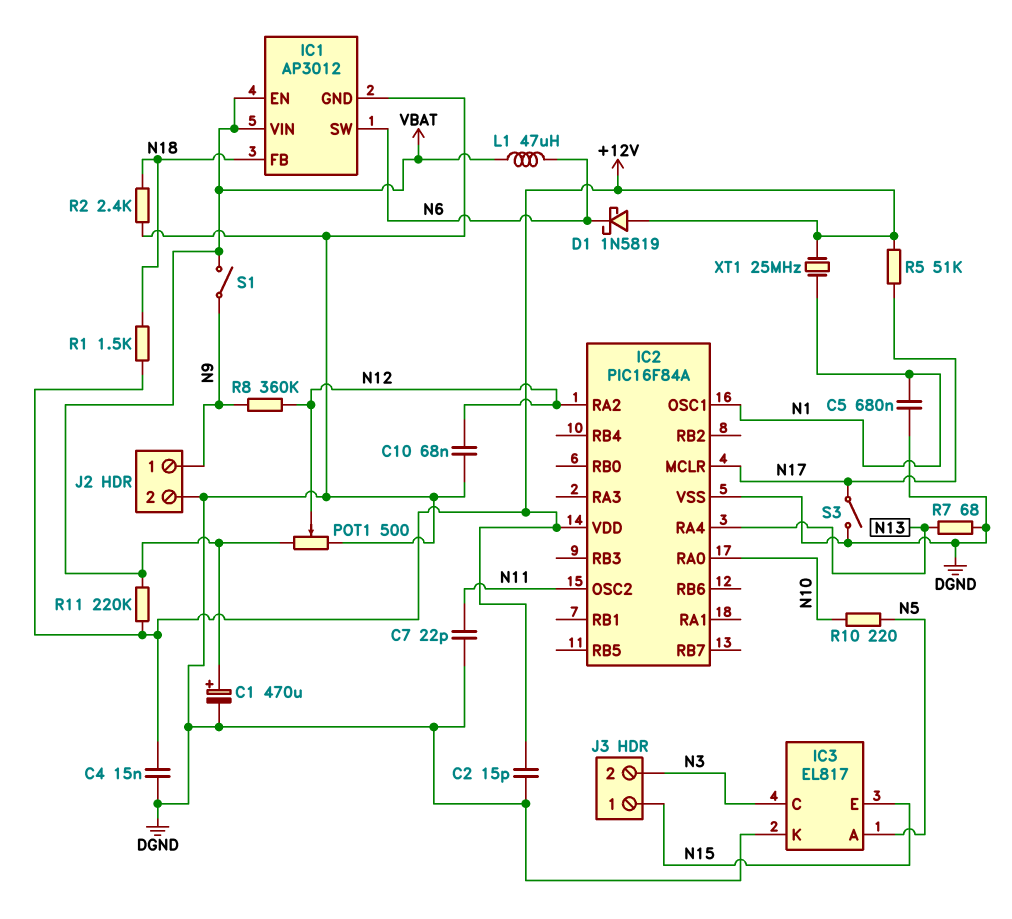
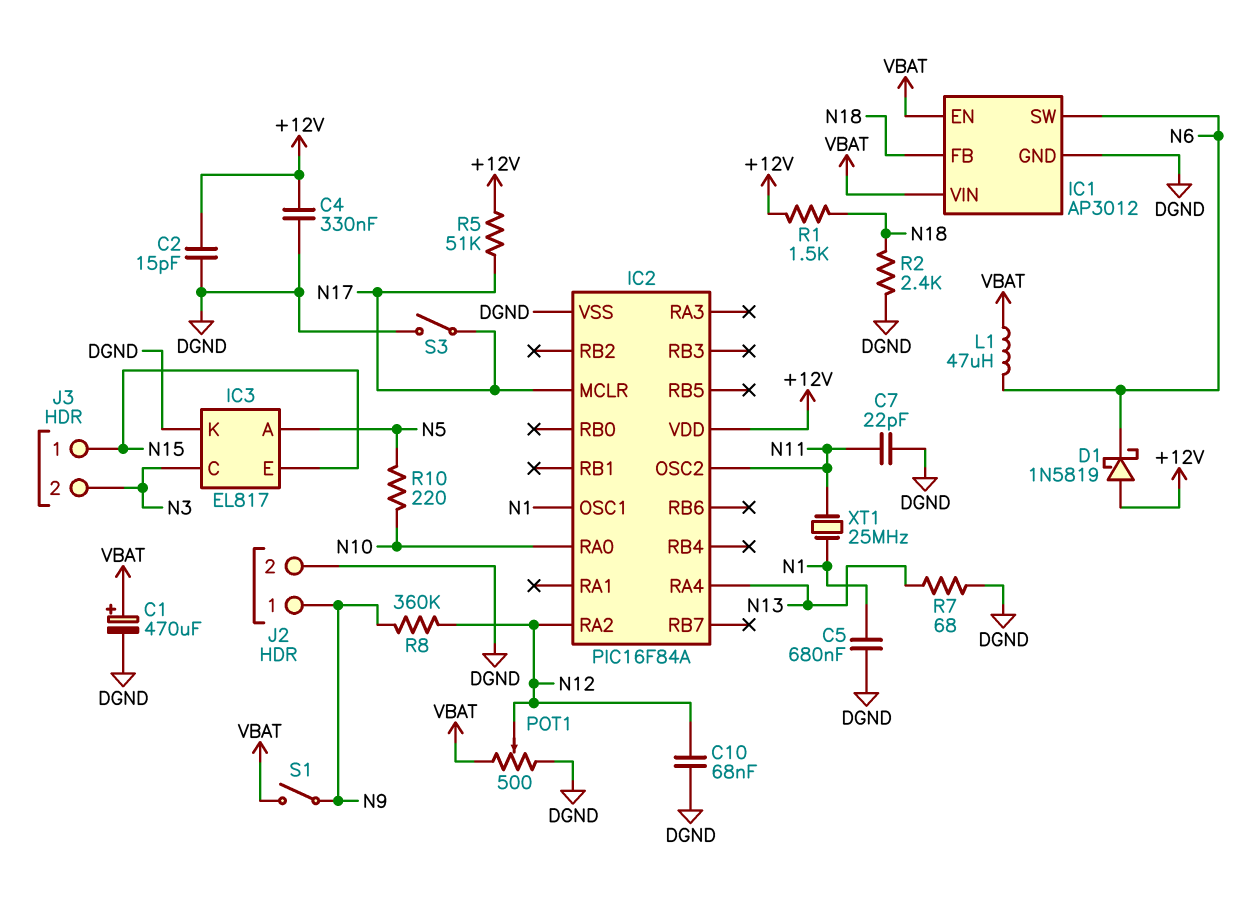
C4: 15nF (+12V, DGND) -> 330nF (+12V, DGND)
R11: 220k (+12V, VBAT) -> none
XT1: 25MHz (+12V, N1) -> 25MHz (N1, N11)

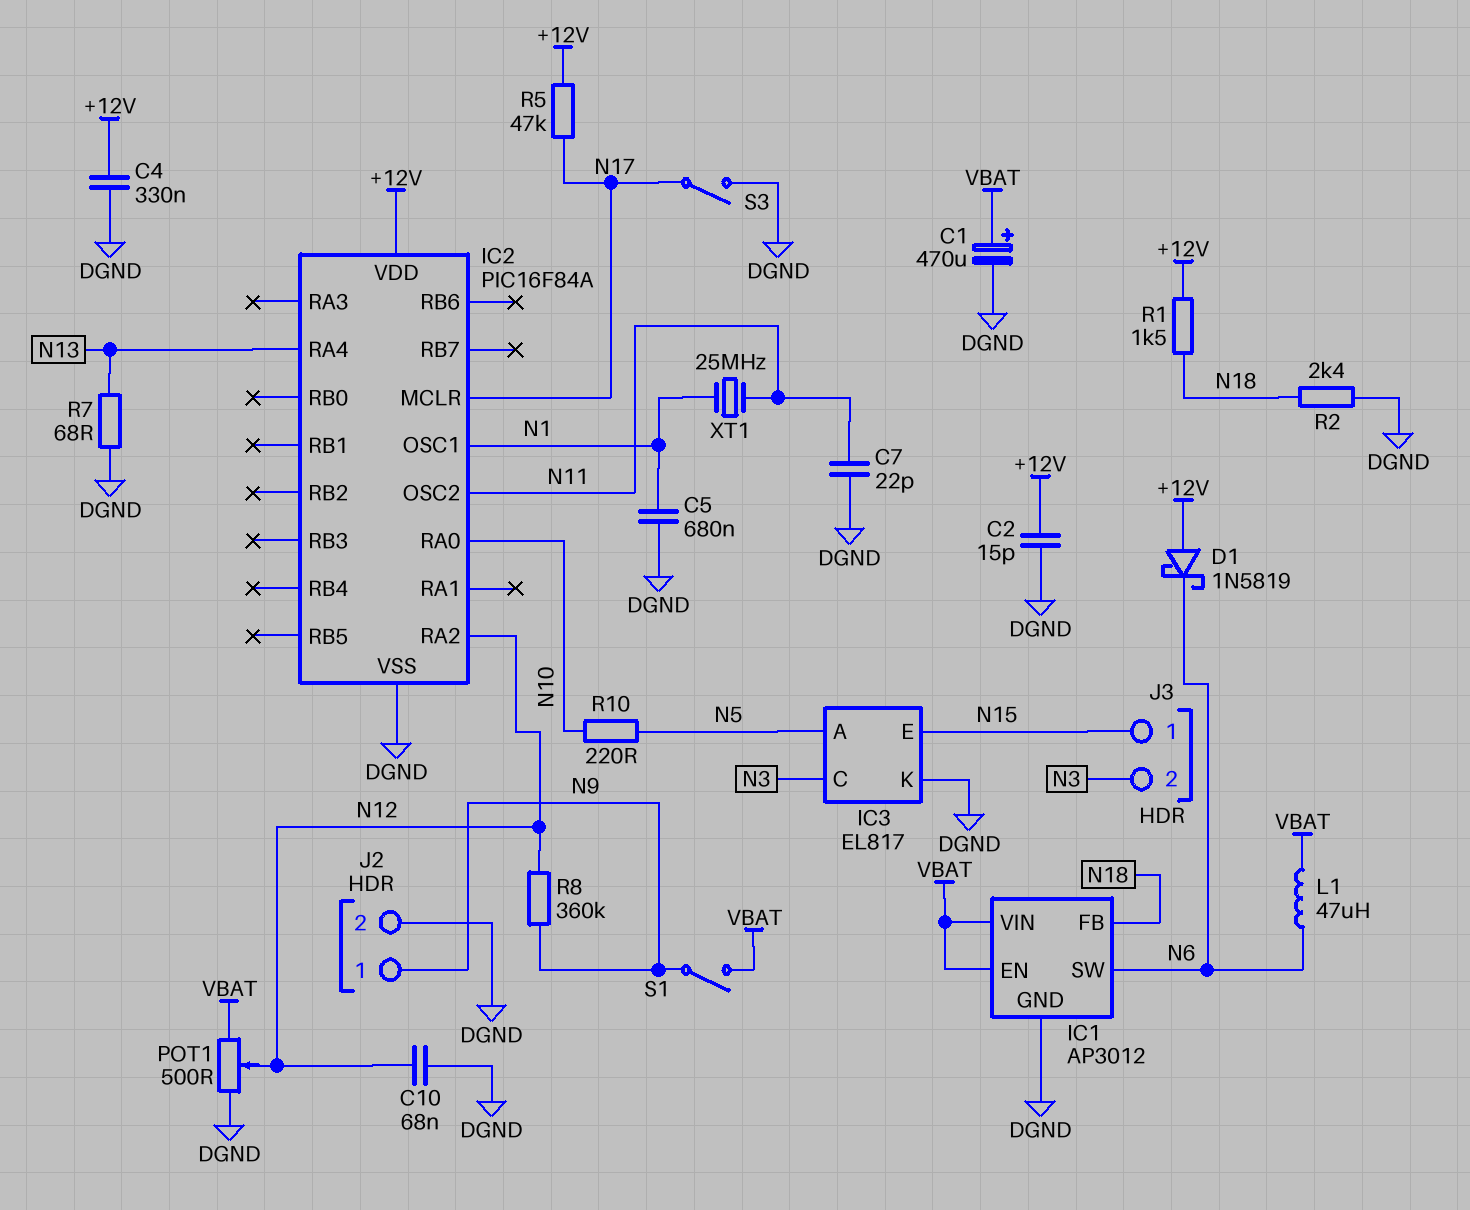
R5: 51k (+12V, N17) -> 47k (+12V, N17)

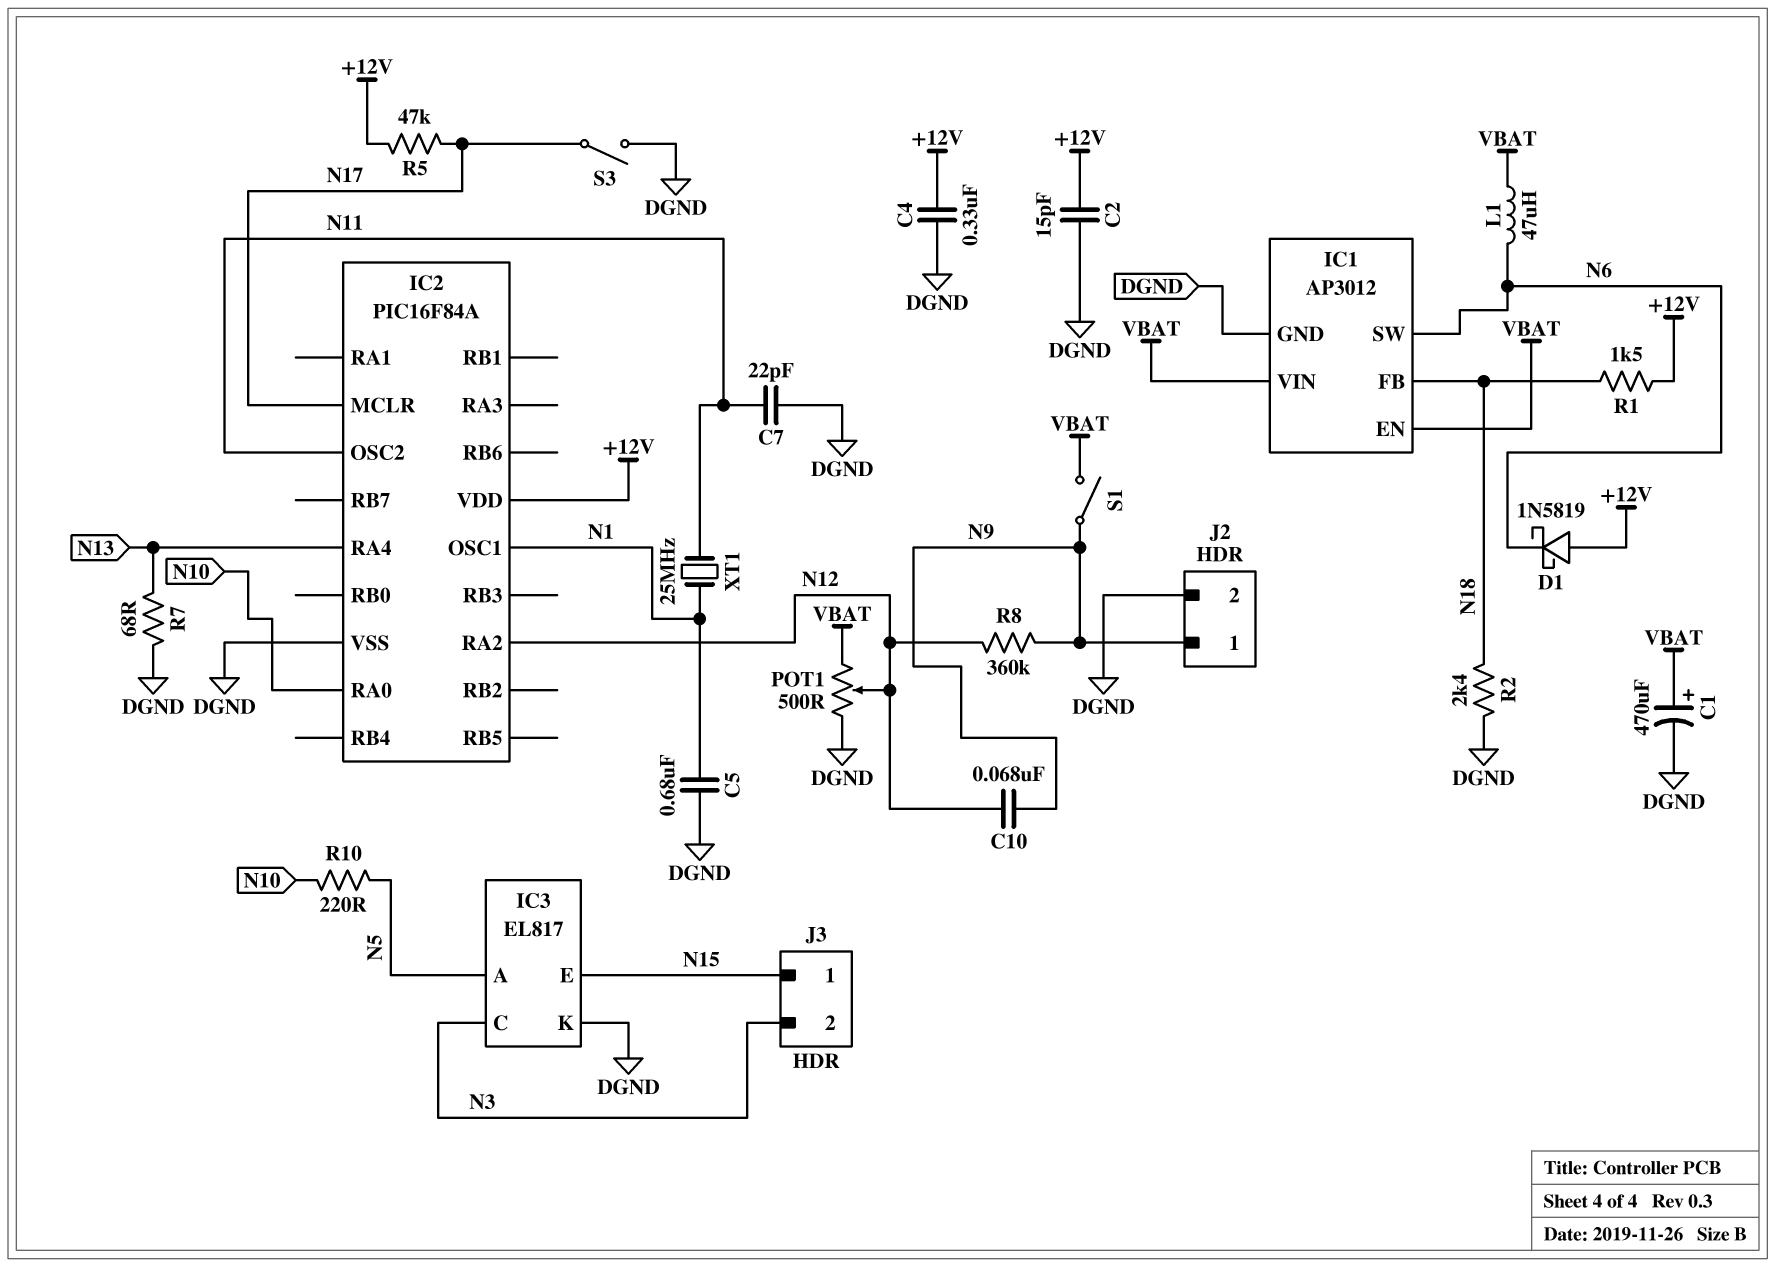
C10: 68nF (DGND, N12) -> 68nF (N9, N12)

